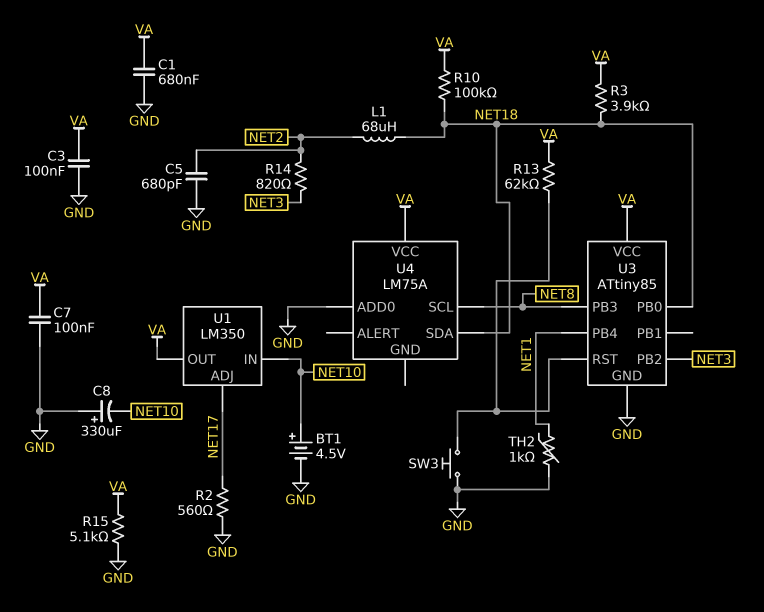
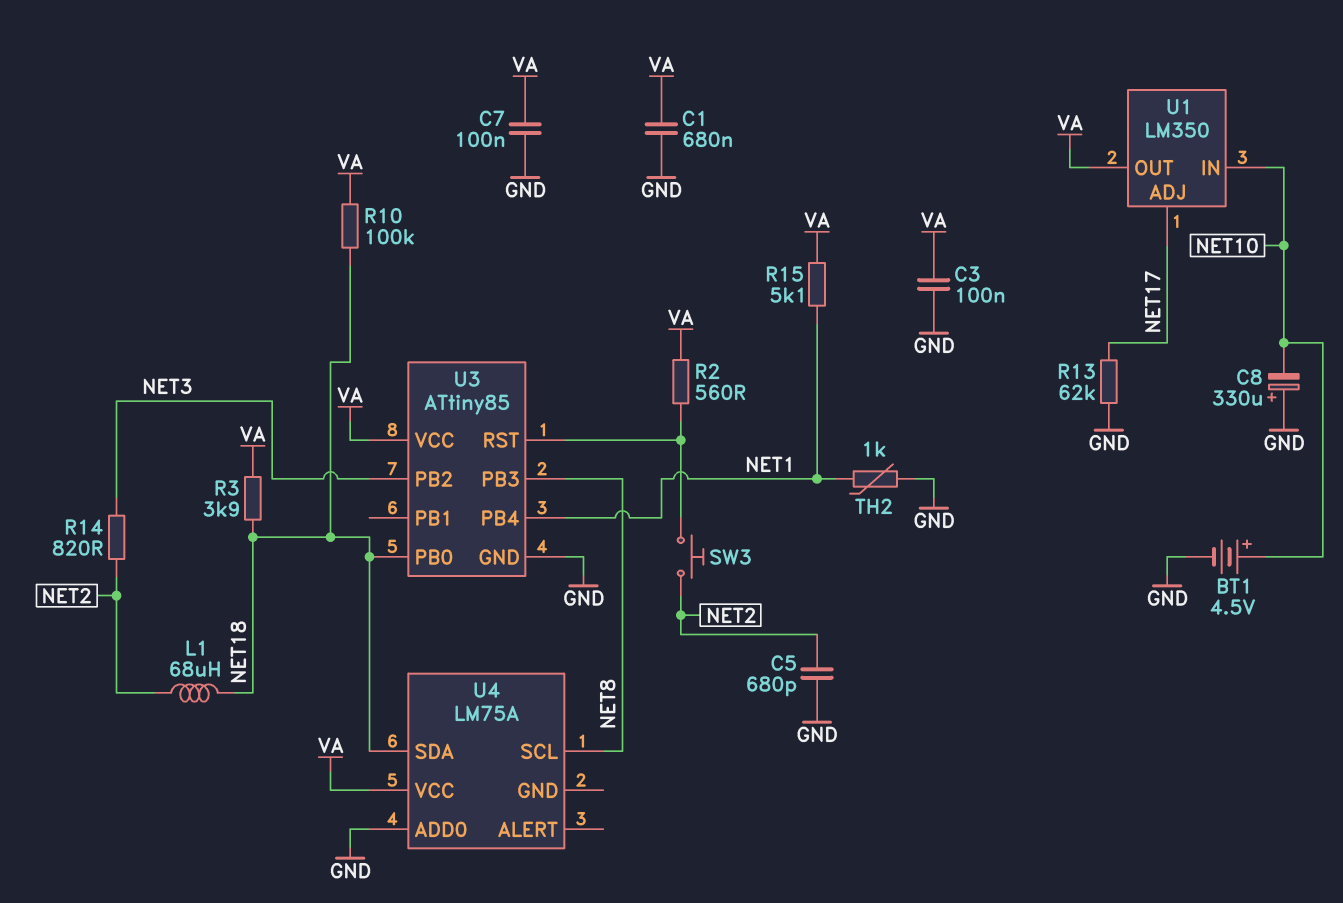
R2: 560 (GND, NET17) -> 560 (U3/RST, VA)
R13: 62k (U3/RST, VA) -> 62k (GND, NET17)
R15: 5.1k (GND, VA) -> 5.1k (NET1, VA)
SW3: button (GND, U3/RST) -> button (NET2, U3/RST)

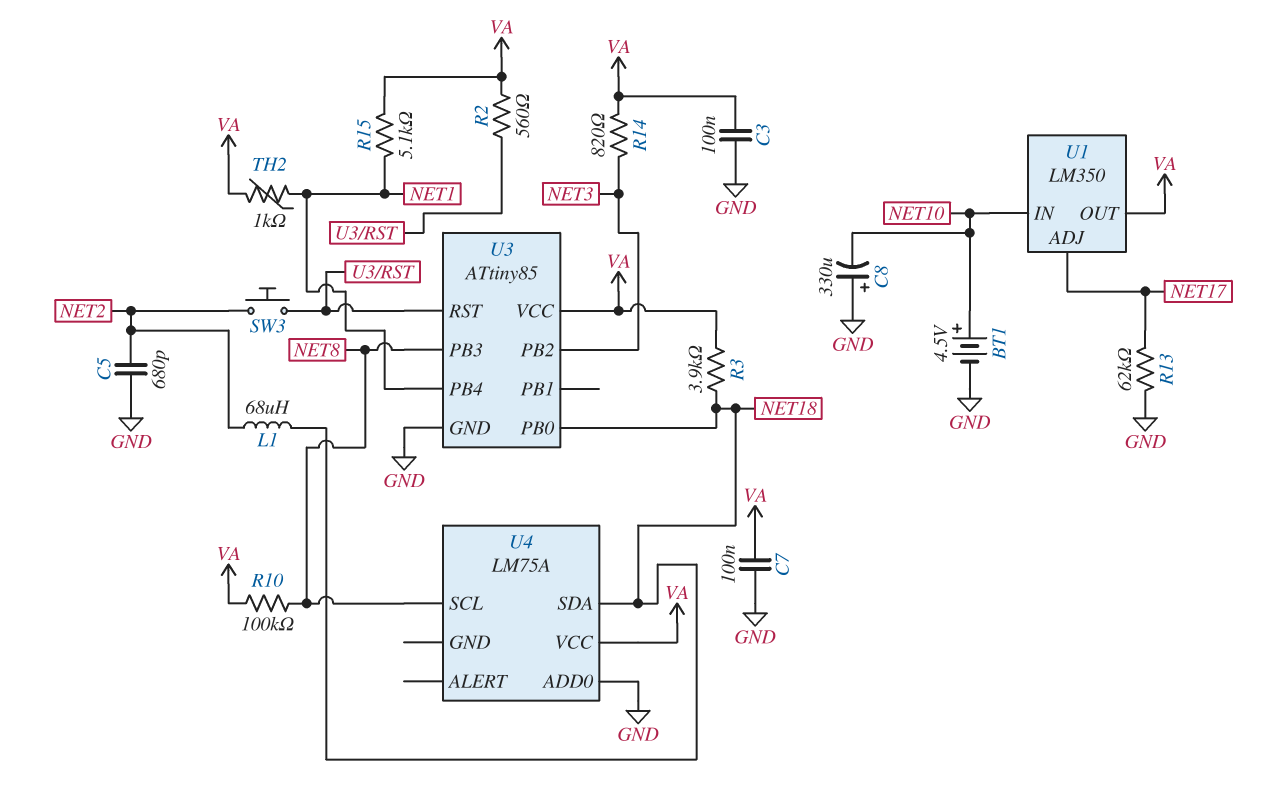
C1: 680nF (GND, VA) -> none
R10: 100k (NET18, VA) -> 100k (NET8, VA)
R14: 820 (NET2, NET3) -> 820 (NET3, VA)
TH2: 1k (GND, NET1) -> 1k (NET1, VA)

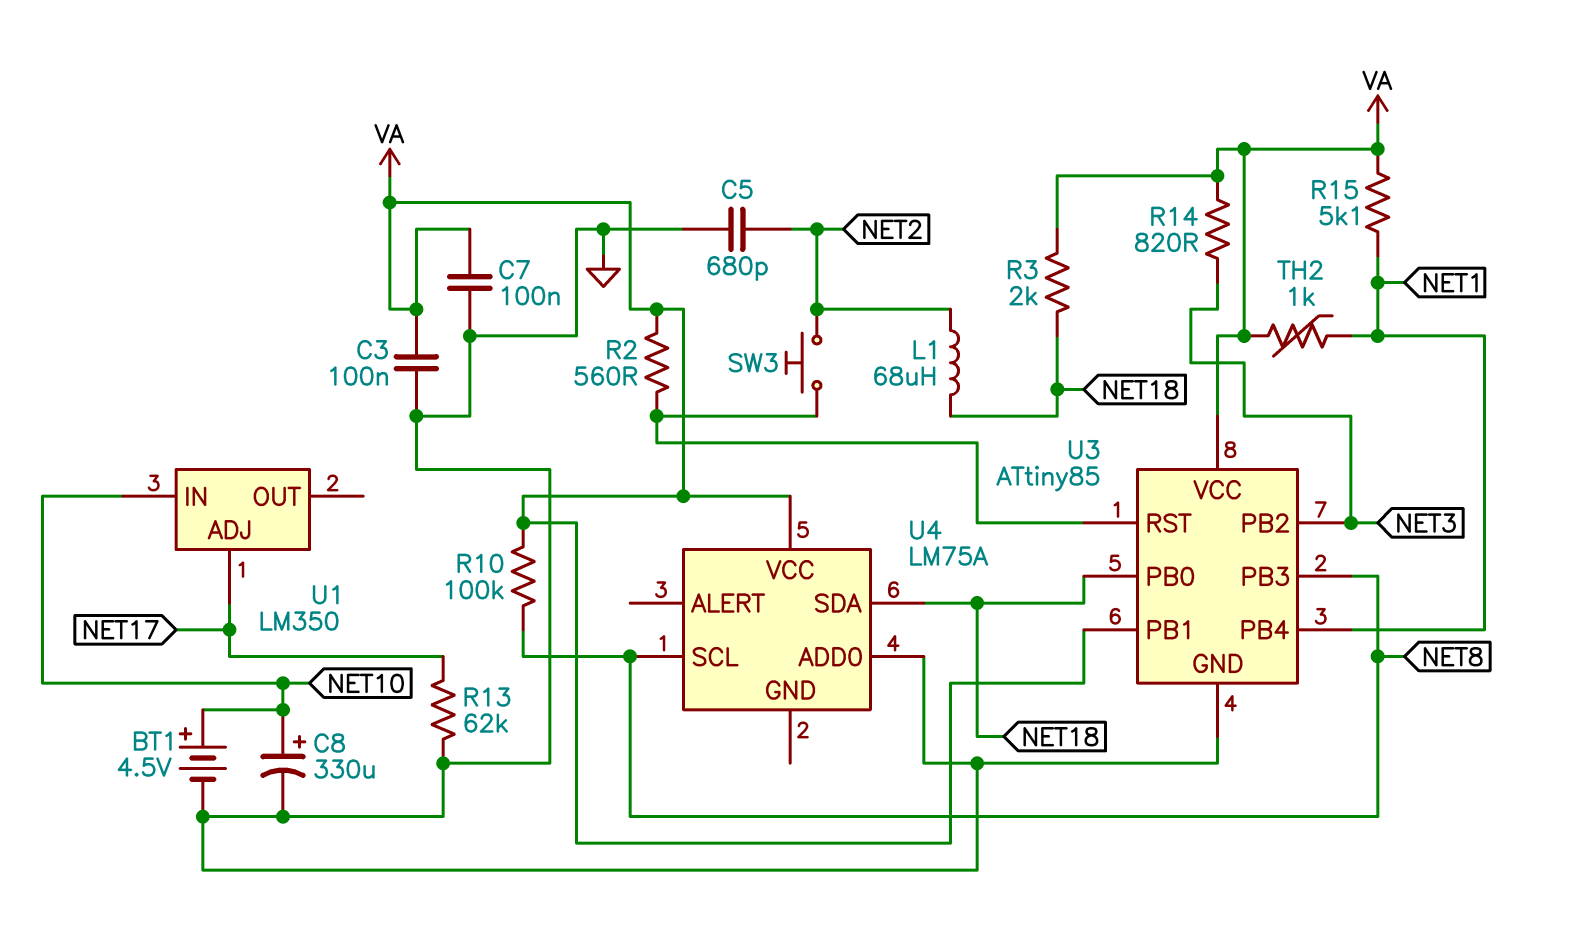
C8: 330uF (plus GND, minus NET10) -> 330uF (plus NET10, minus GND)
R3: 3.9k (NET18, VA) -> 2k (NET18, VA)
U1 pin OUT: VA -> none
U3 pin PB1: none -> VA

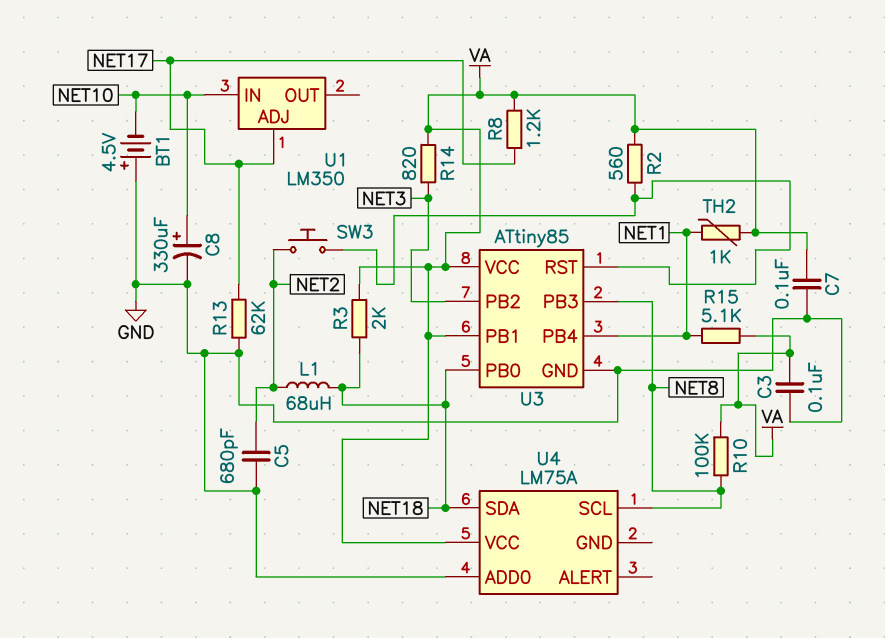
BT1: 4.5V (plus NET10, minus GND) -> 4.5V (plus GND, minus NET10)
R8: none -> 1.2k (NET17, VA)

